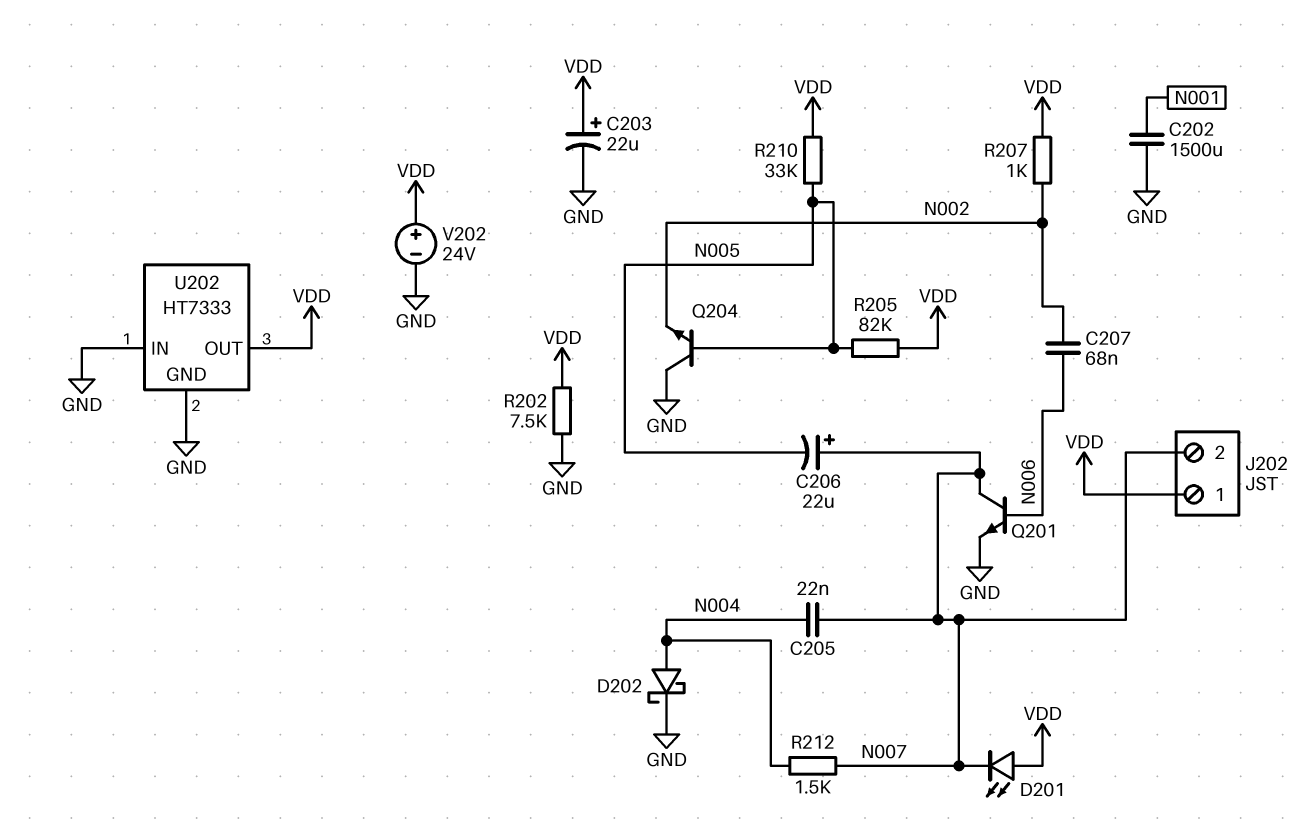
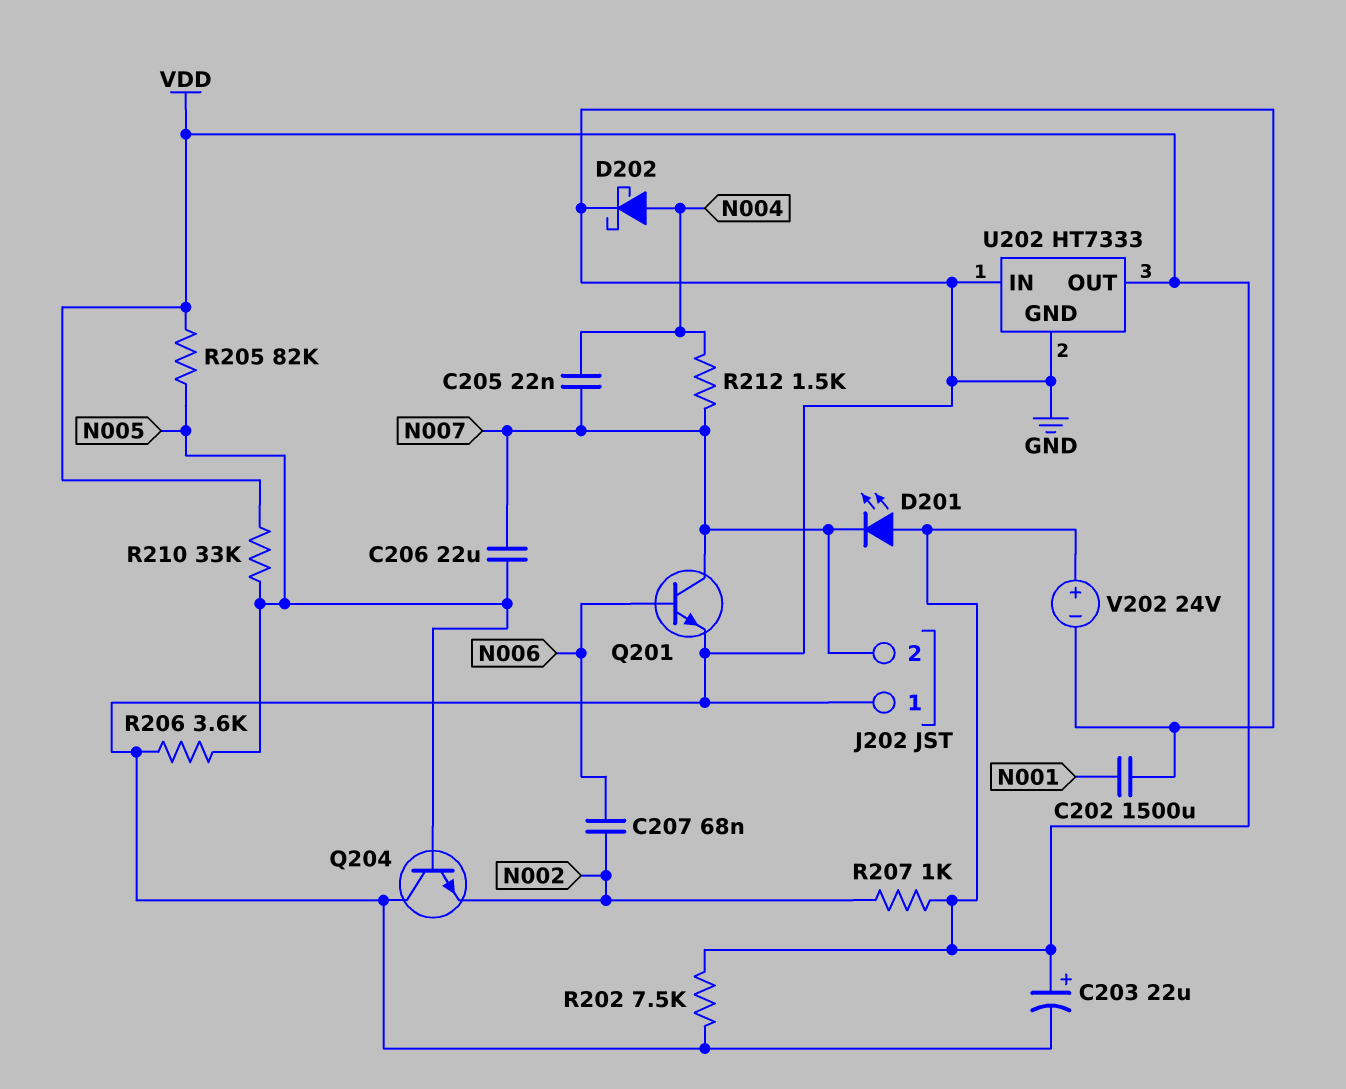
C206: 22uF (plus N007, minus N005) -> 22uF (N005, N007)
J202 pin 1: VDD -> GND
R206: none -> 3.6k (GND, N005)

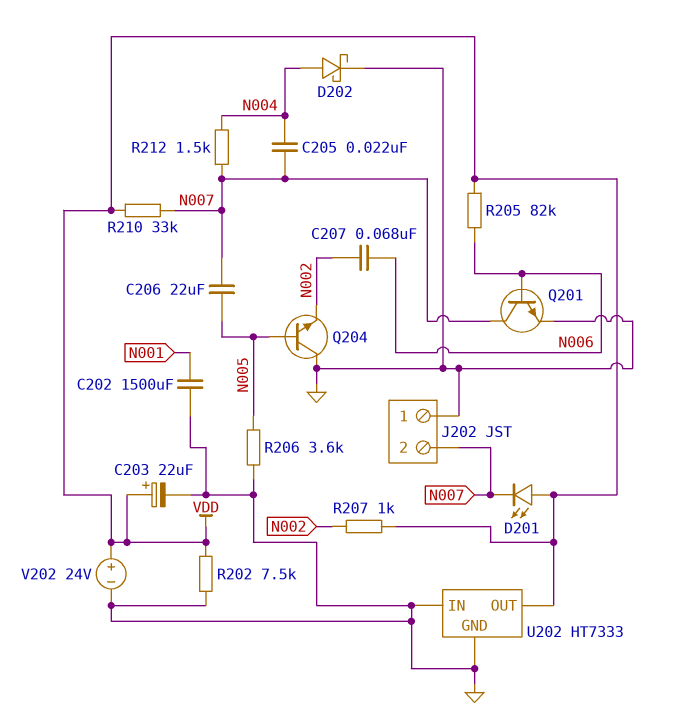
R205: 82k (N005, VDD) -> 82k (N006, VDD)
R210: 33k (N005, VDD) -> 33k (N007, VDD)

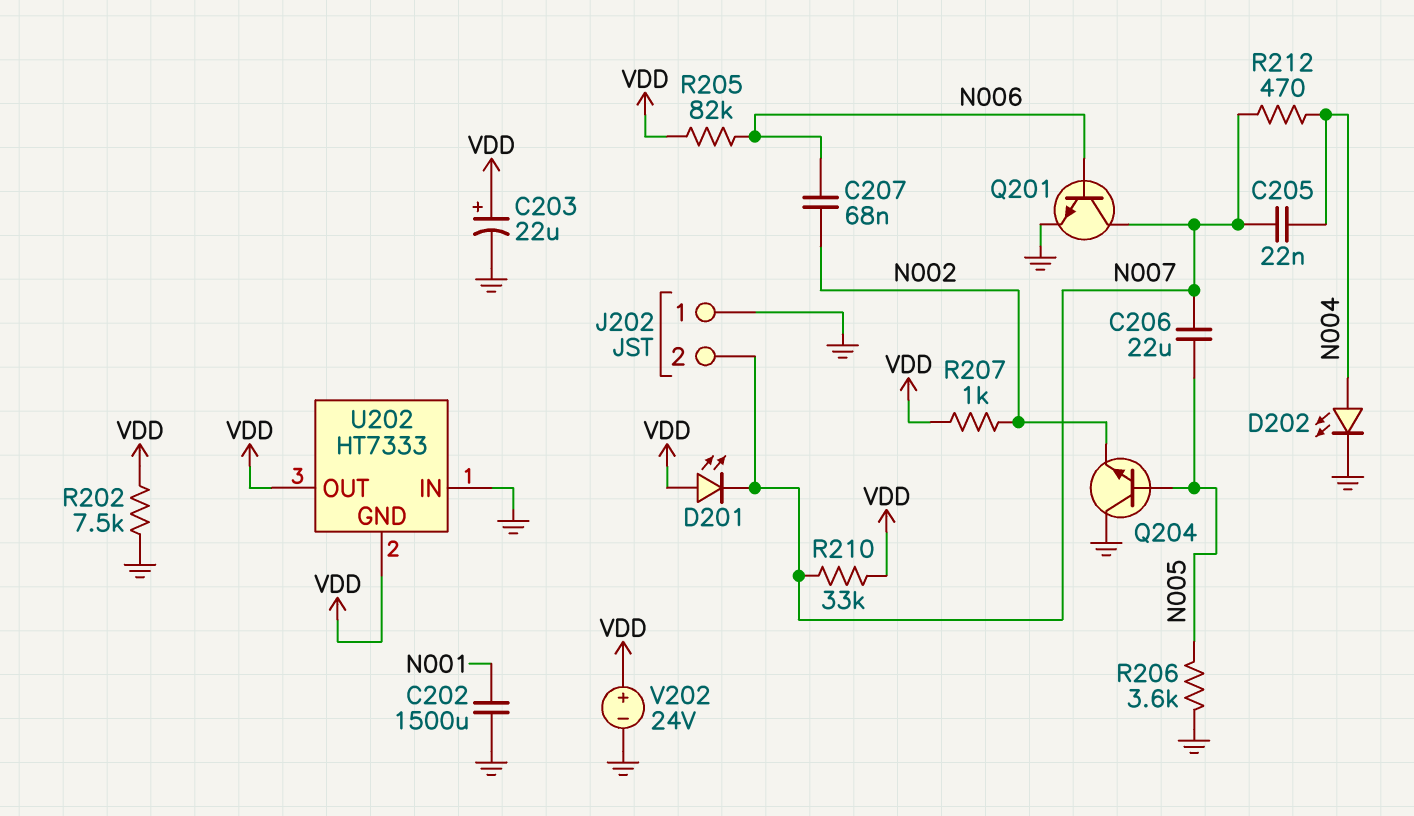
D202: schottky (A N004, K GND) -> LED (A N004, K GND)
R212: 1.5k (N004, N007) -> 470 (N004, N007)
U202 pin GND: GND -> VDD

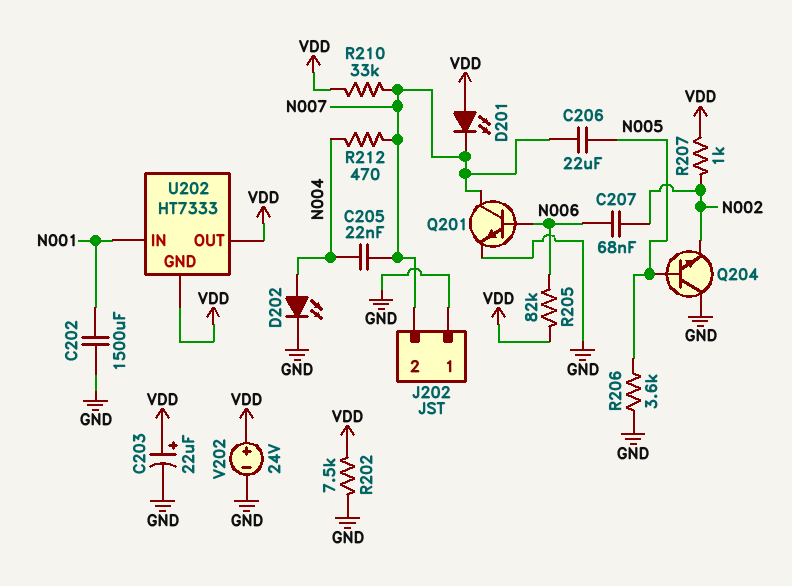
U202 pin IN: GND -> N001

